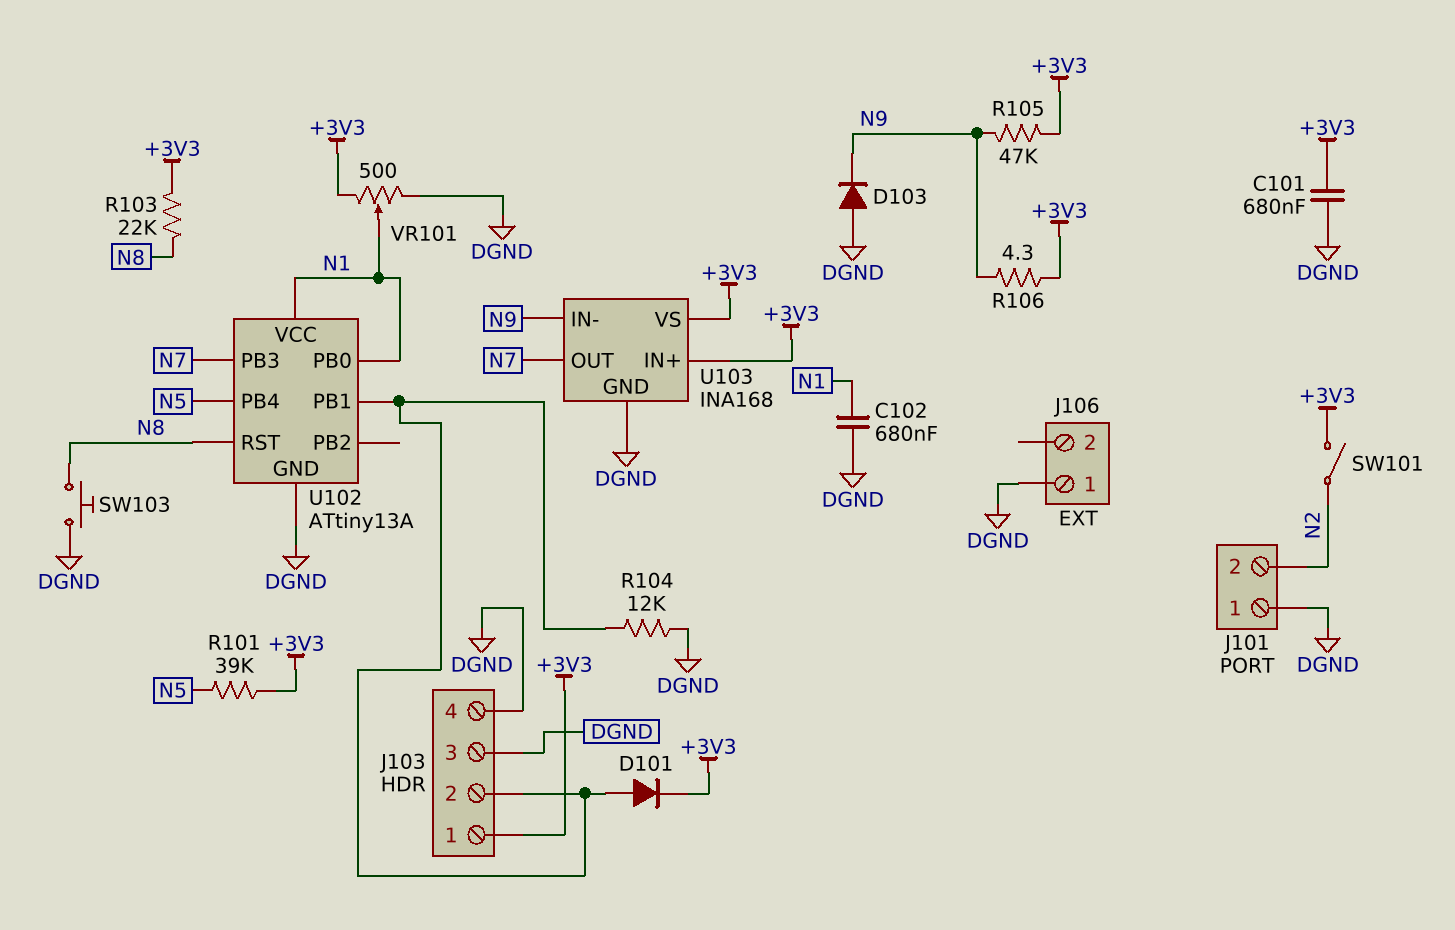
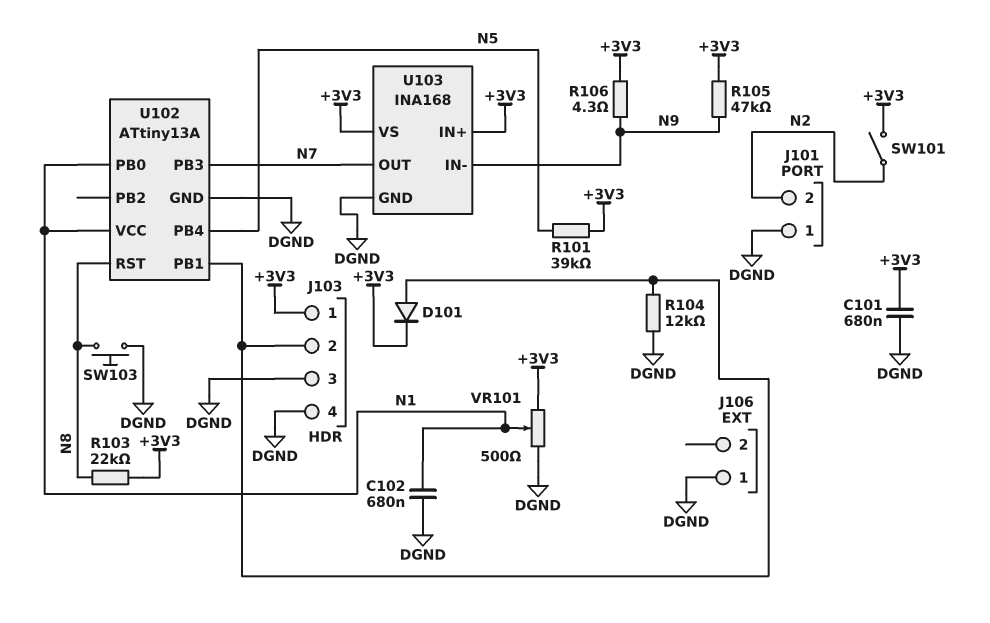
D103: diode (A DGND, K N9) -> none

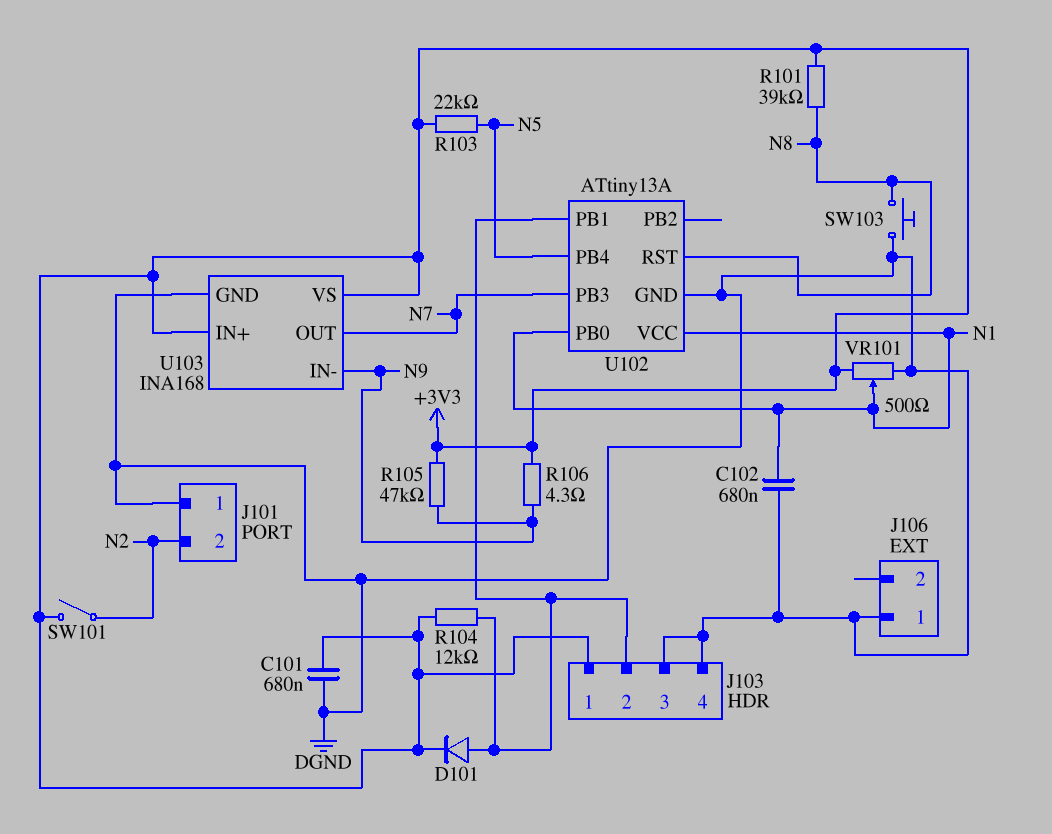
R101: 39k (+3V3, N5) -> 39k (+3V3, N8)
R103: 22k (+3V3, N8) -> 22k (+3V3, N5)
R104: 12k (DGND, J103/2) -> 12k (+3V3, J103/2)

